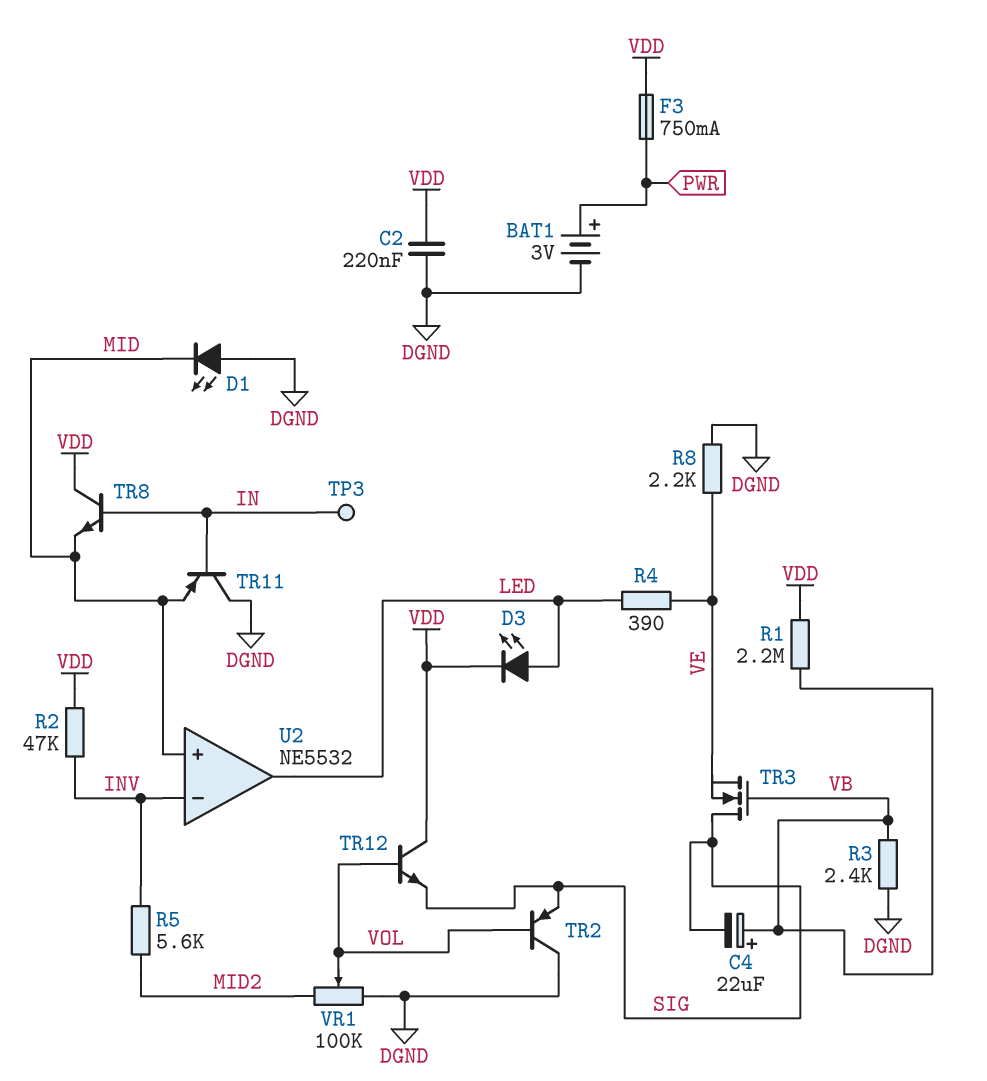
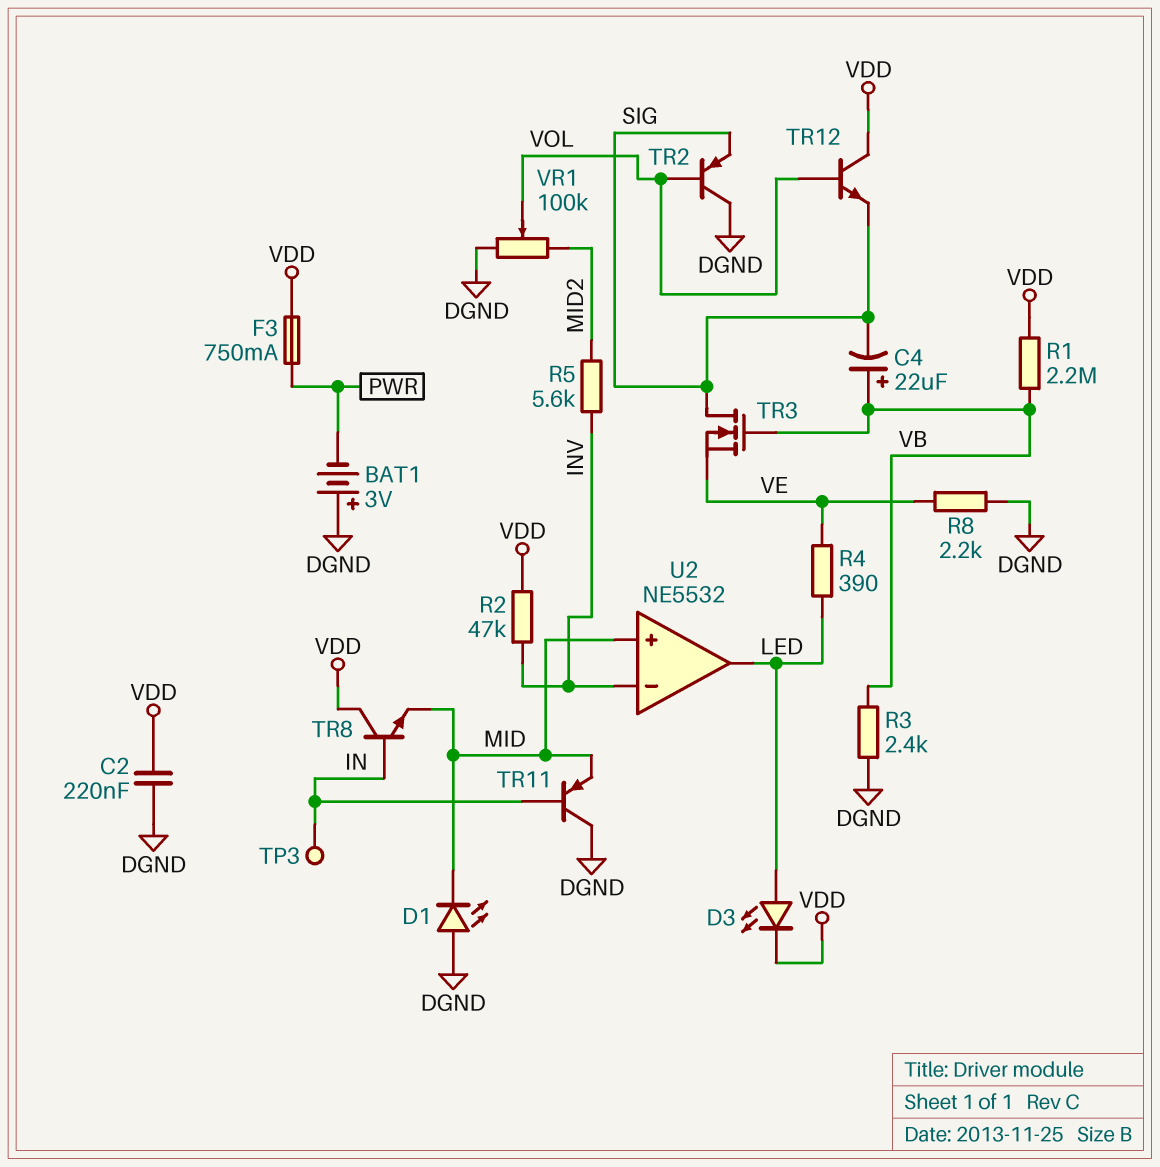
BAT1: 3V (plus PWR, minus DGND) -> 3V (plus DGND, minus PWR)

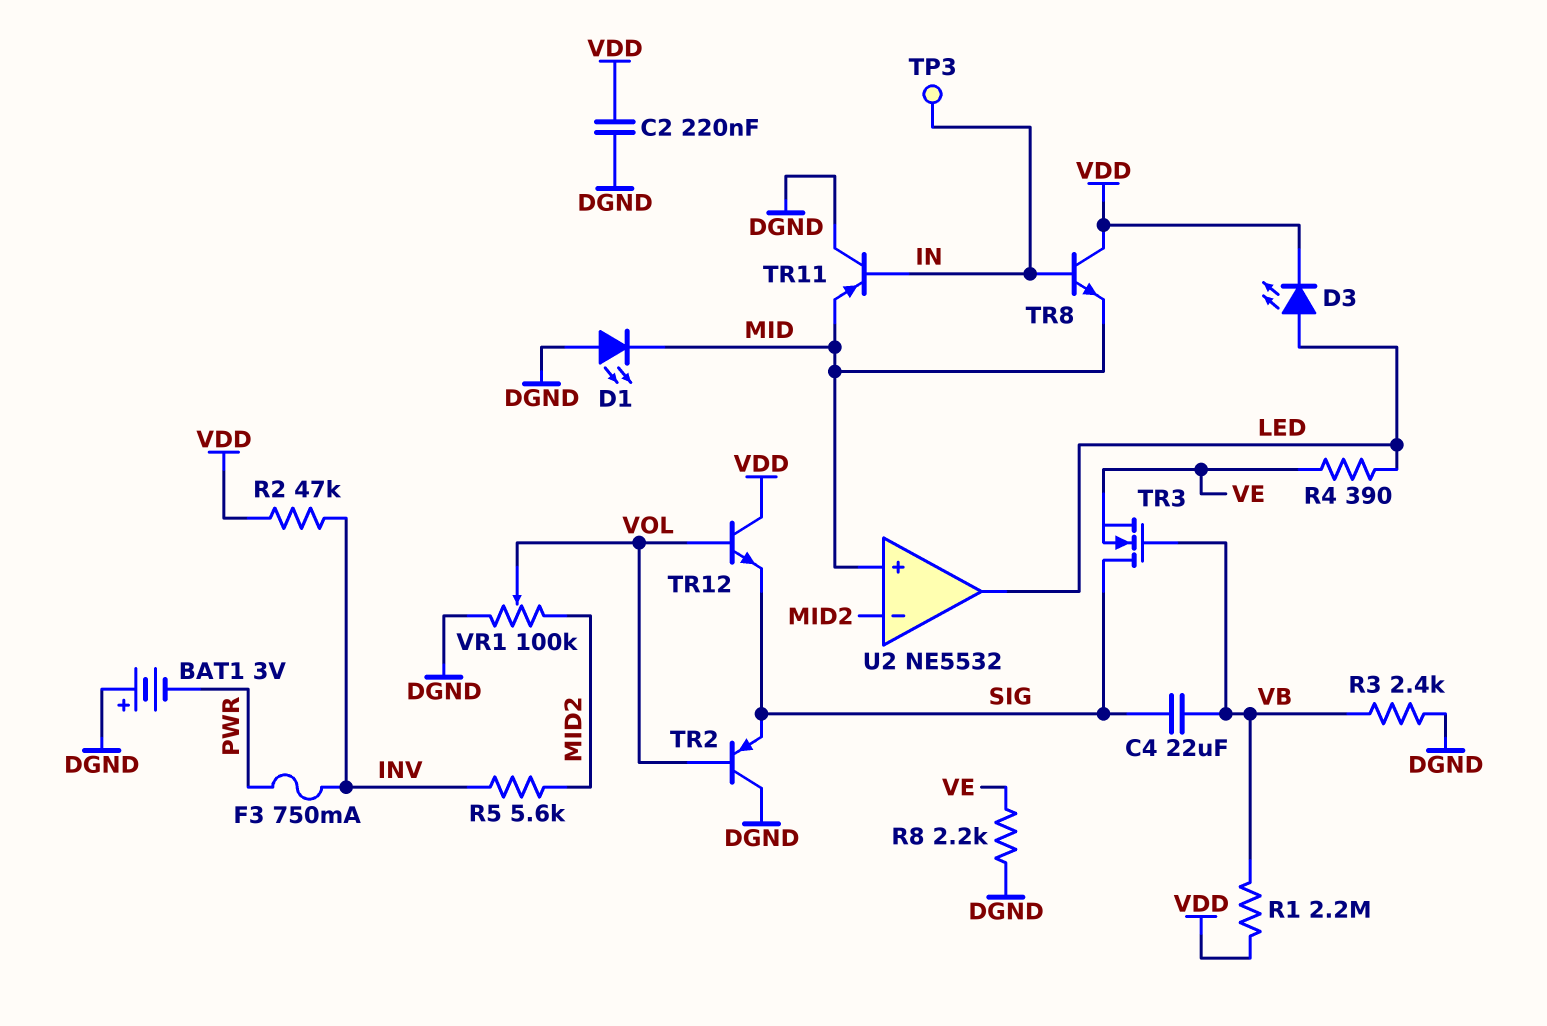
C4: 22uF (plus VB, minus SIG) -> 22uF (SIG, VB)
F3: 750mA (PWR, VDD) -> 750mA (INV, PWR)
U2 pin in-: INV -> MID2

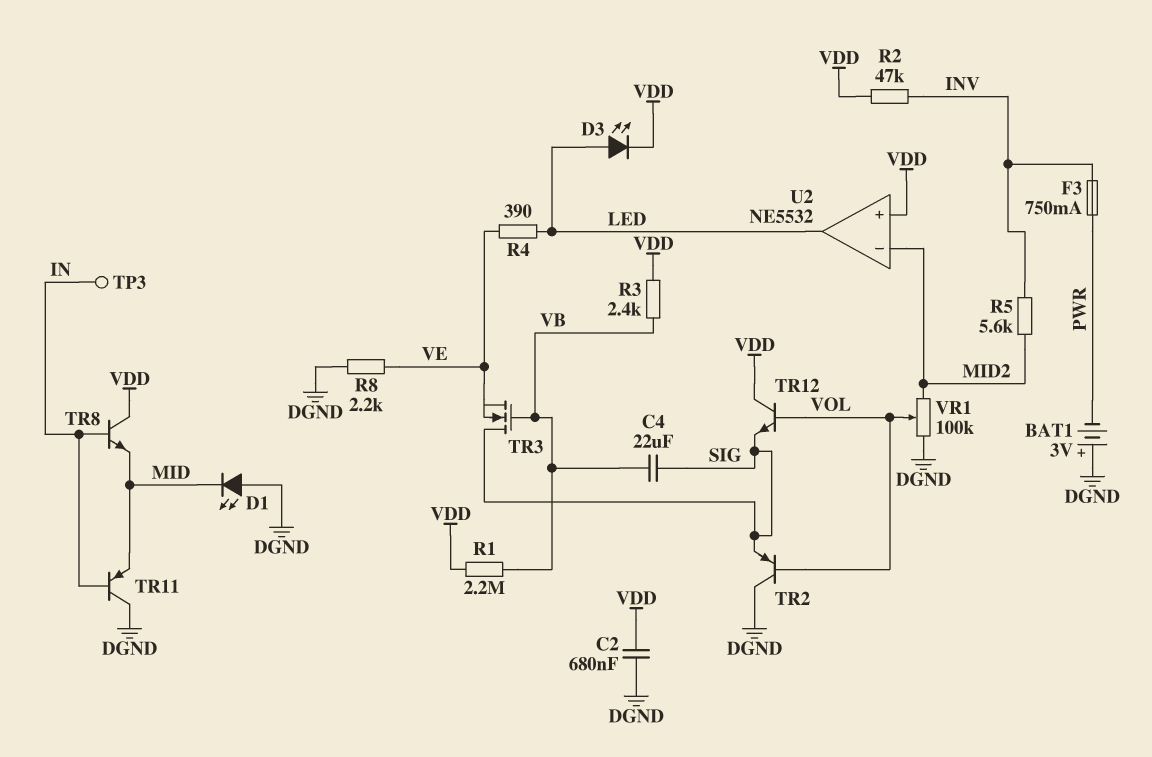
C2: 220nF (DGND, VDD) -> 680nF (DGND, VDD)
R3: 2.4k (DGND, VB) -> 2.4k (VB, VDD)
U2 pin in+: MID -> VDD

